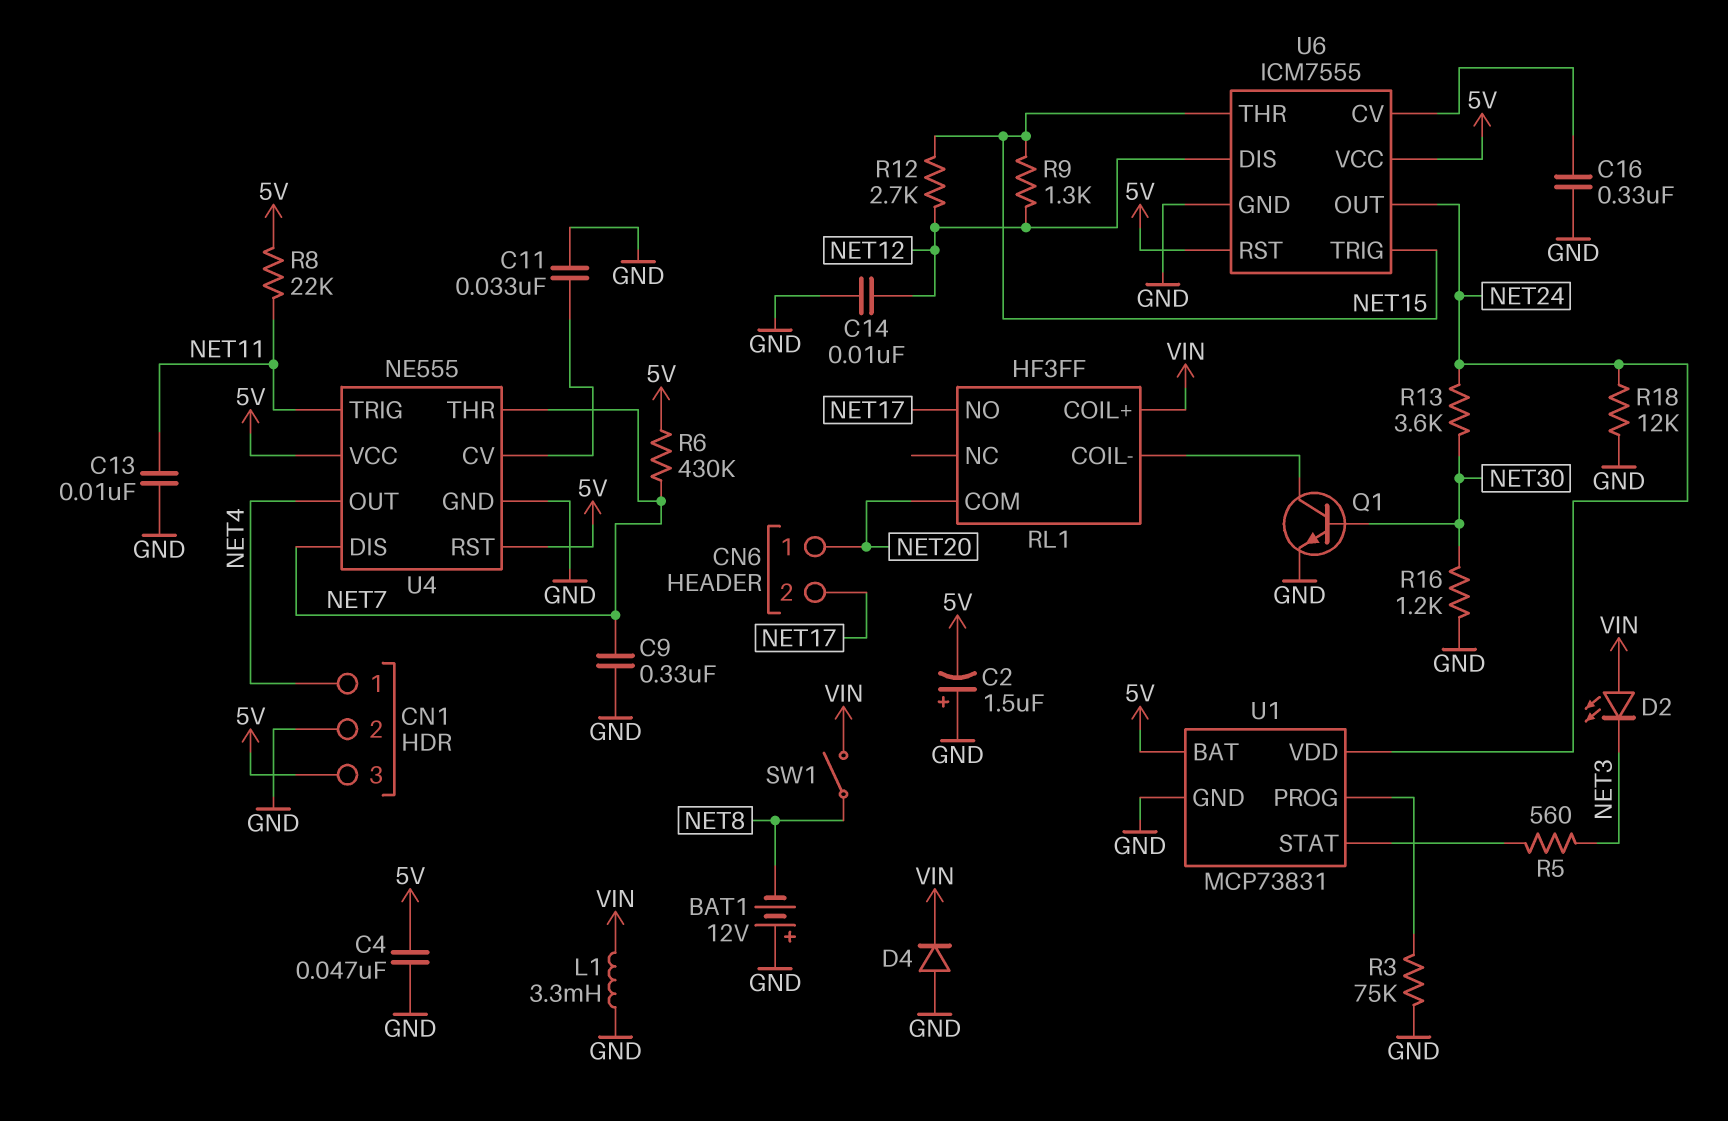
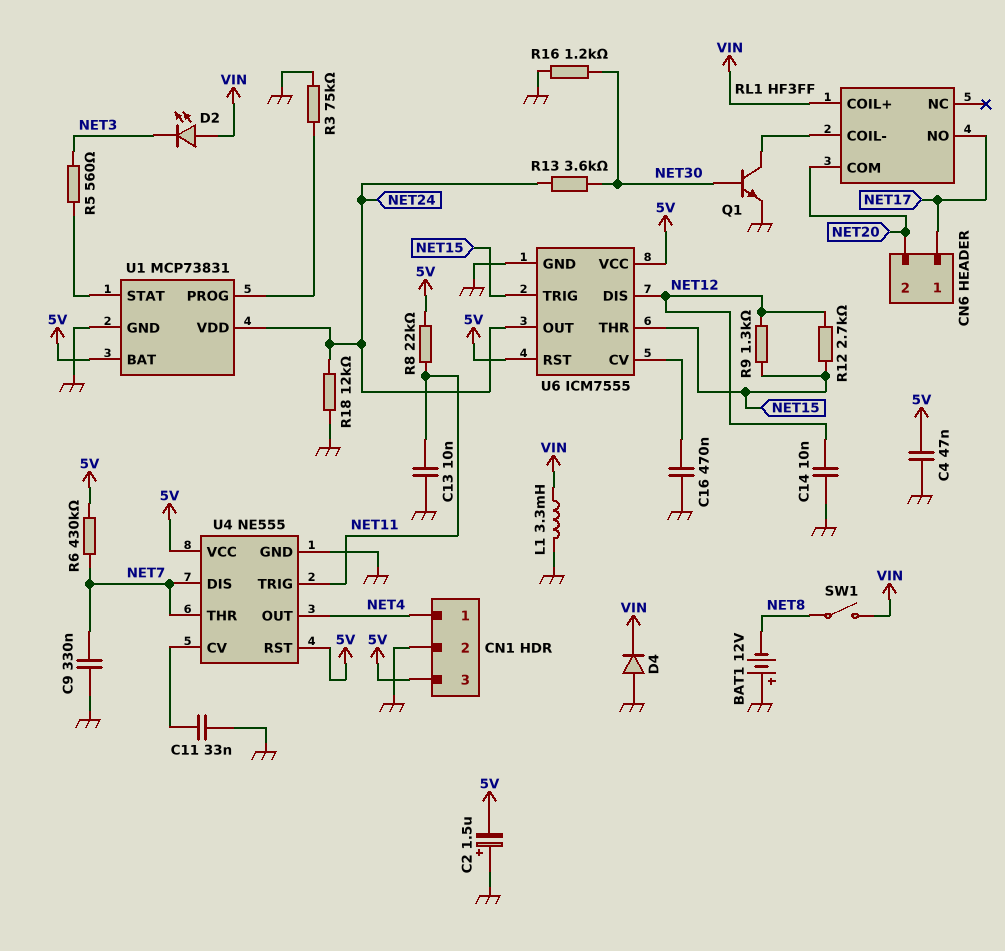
C16: 330nF (GND, U6/CV) -> 470nF (GND, U6/CV)
CN6 pin 1: NET20 -> NET17
CN6 pin 2: NET17 -> NET20

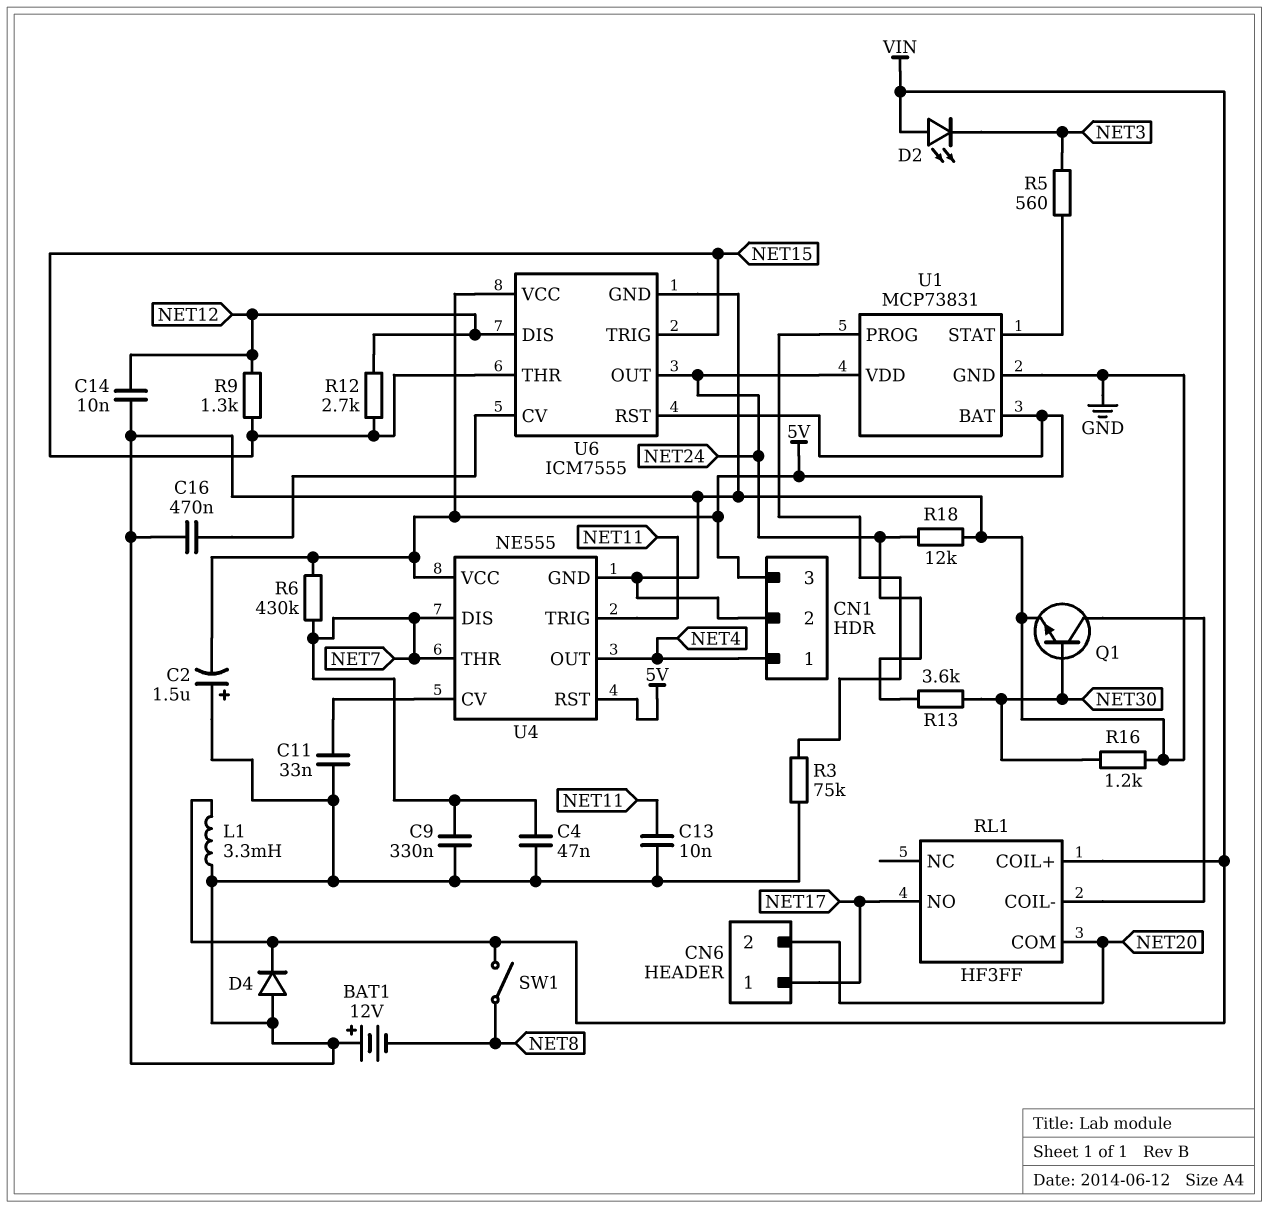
C4: 47nF (5V, GND) -> 47nF (GND, NET7)
R8: 22k (5V, NET11) -> none

